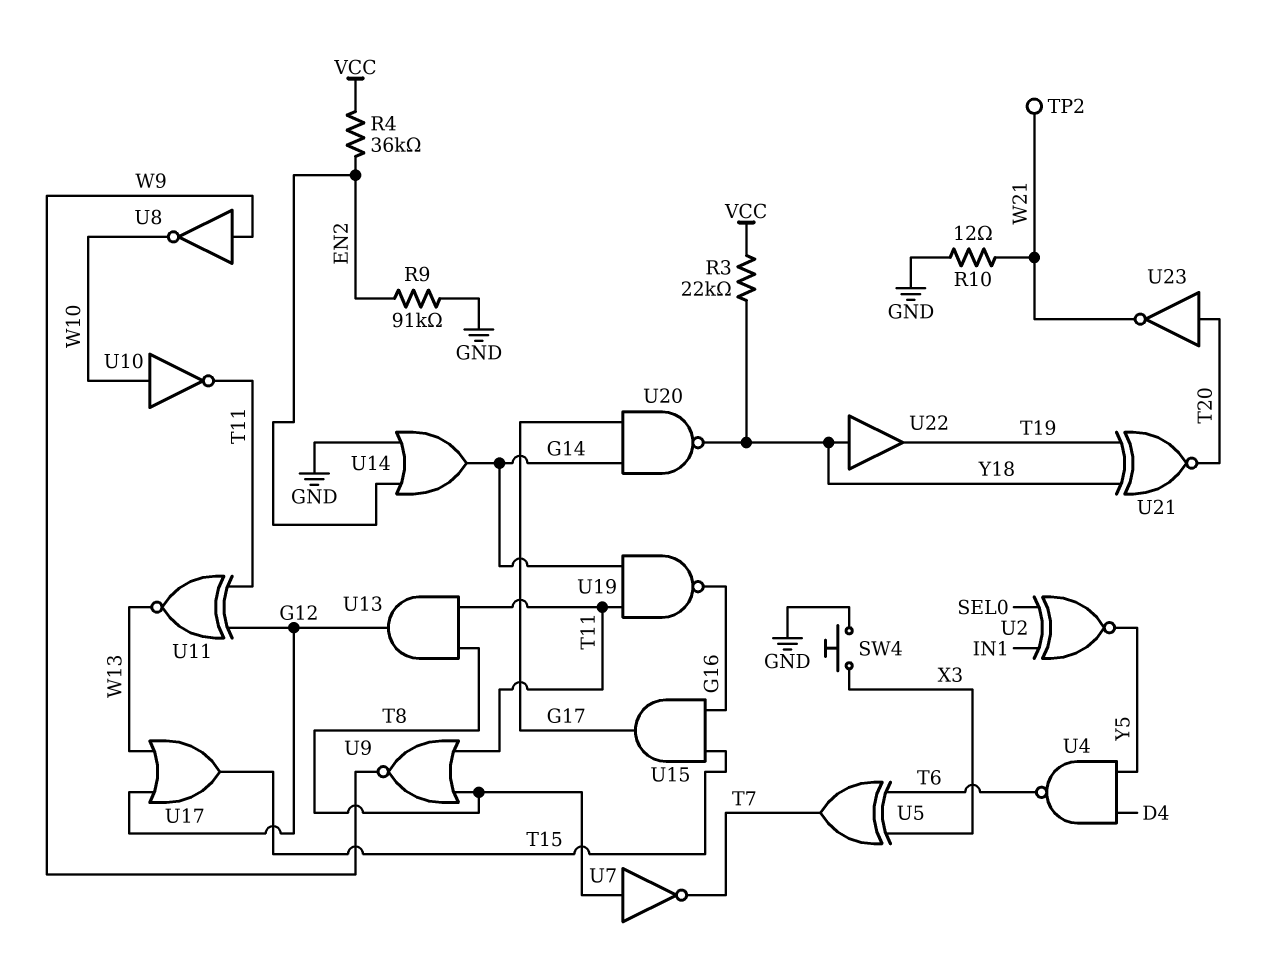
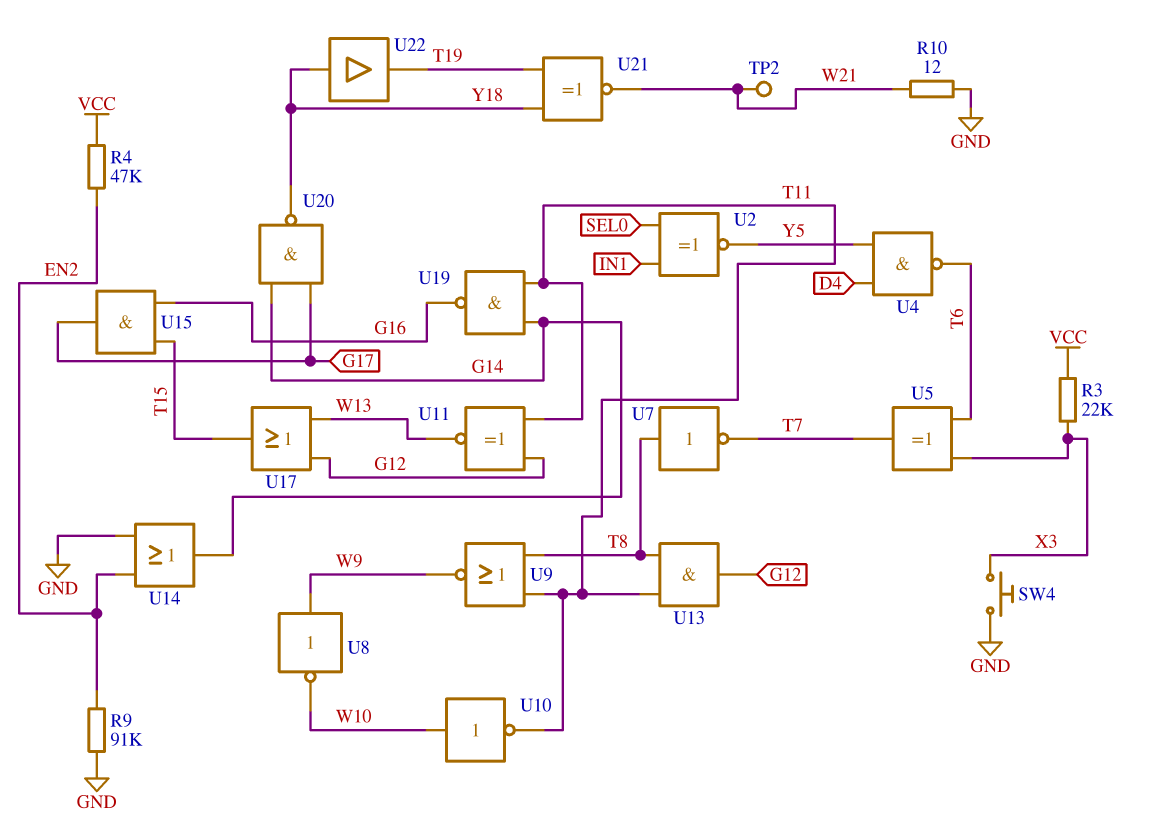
R3: 22k (VCC, Y18) -> 22k (VCC, X3)
R4: 36k (EN2, VCC) -> 47k (EN2, VCC)
U21: XNOR (in T19, in Y18, out T20) -> XNOR (in T19, in Y18, out W21)
U23: NOT (in T20, out W21) -> none

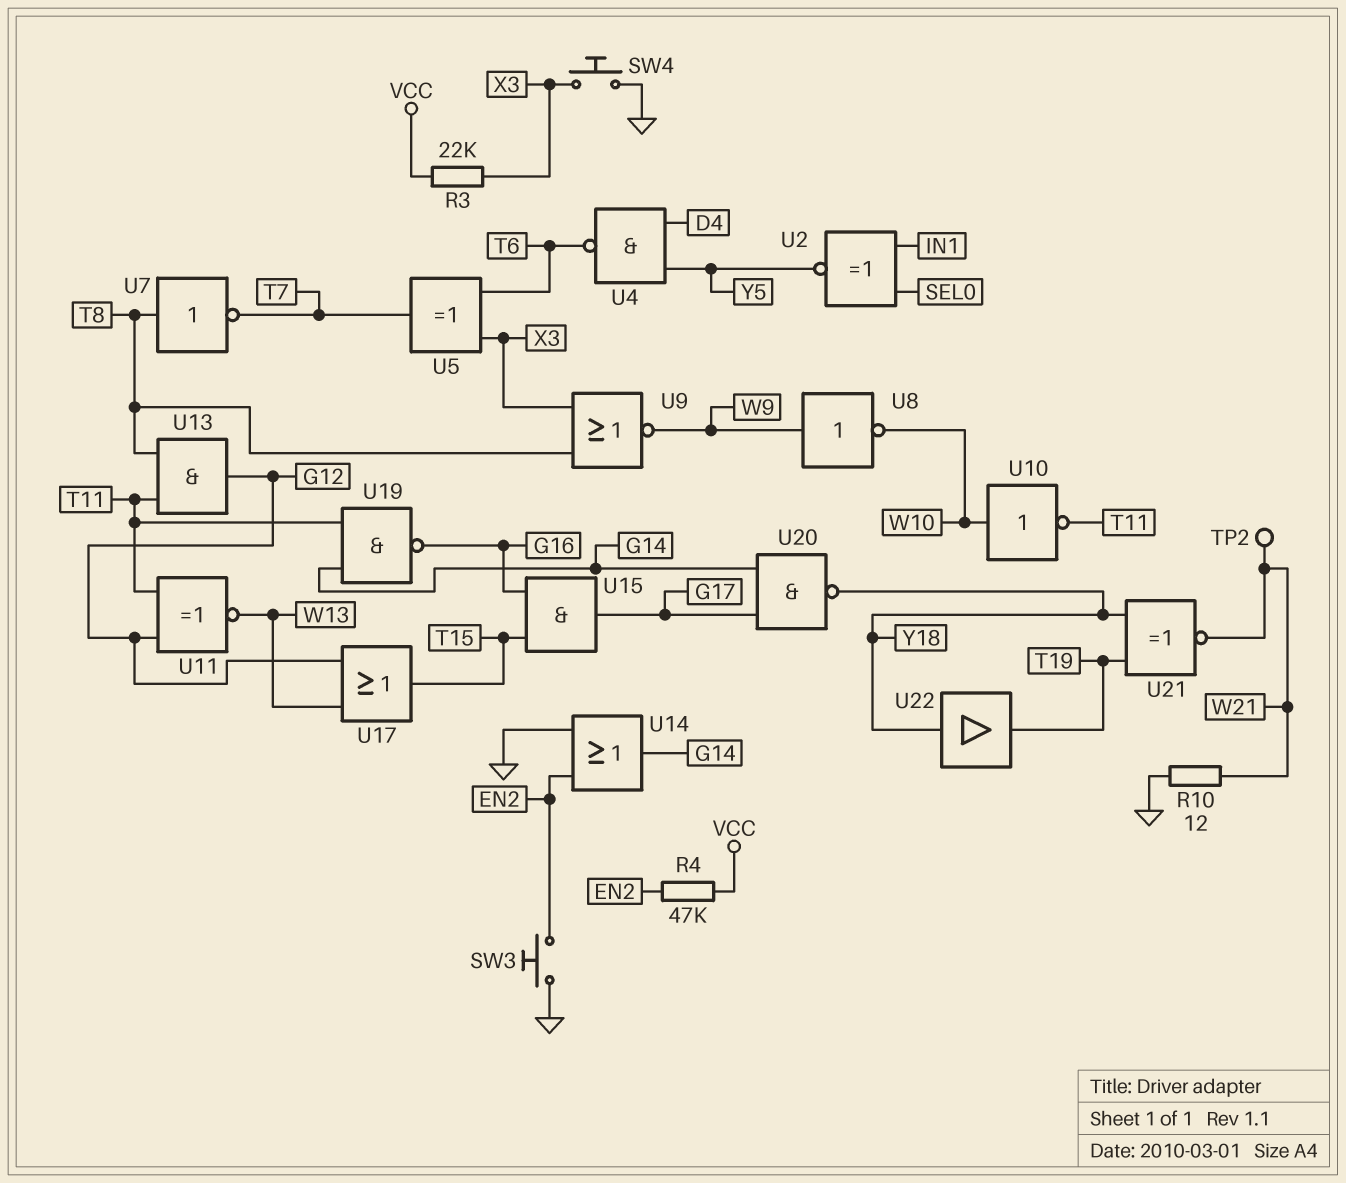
R9: 91k (EN2, GND) -> none
SW3: none -> button (EN2, GND)
U9: NOR (in T8, in T11, out W9) -> NOR (in T8, in X3, out W9)

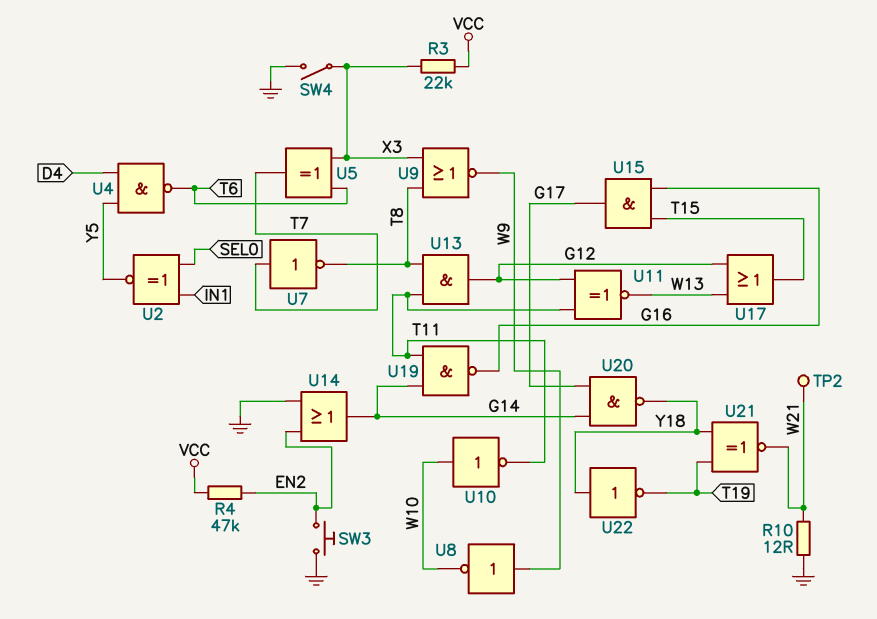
SW4: button (GND, X3) -> switch (GND, X3)
U7: NOT (in T8, out T7) -> NOT (in T7, out T8)
U22: buffer (in Y18, out T19) -> NOT (in Y18, out T19)

